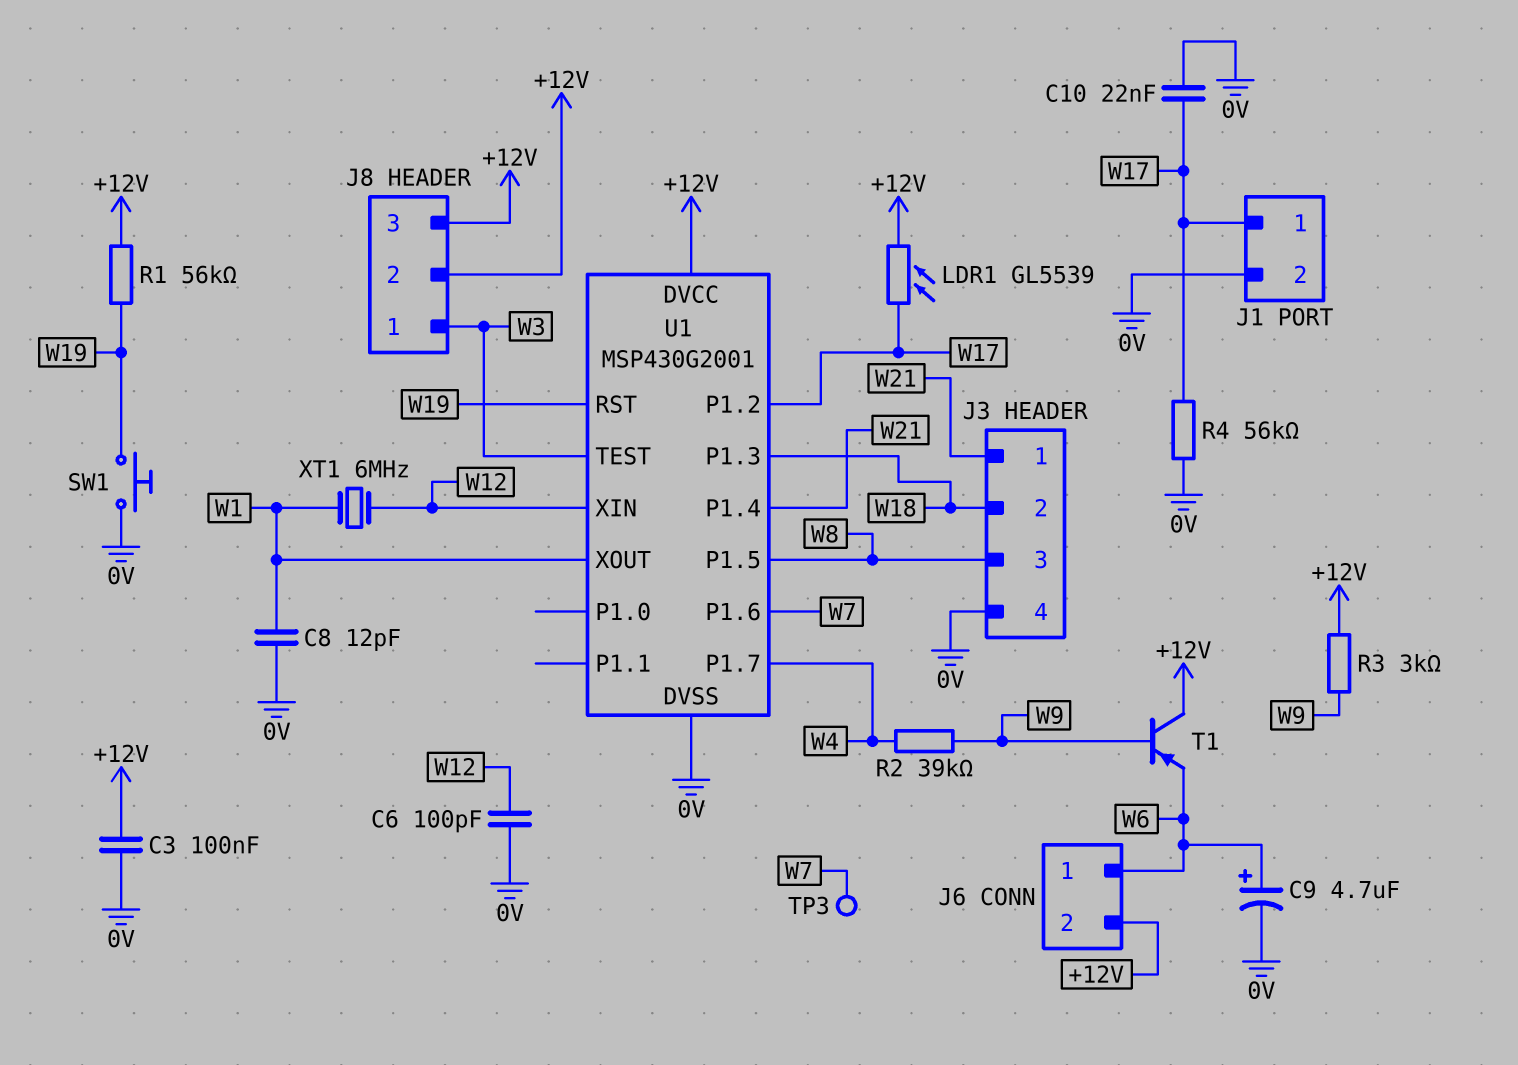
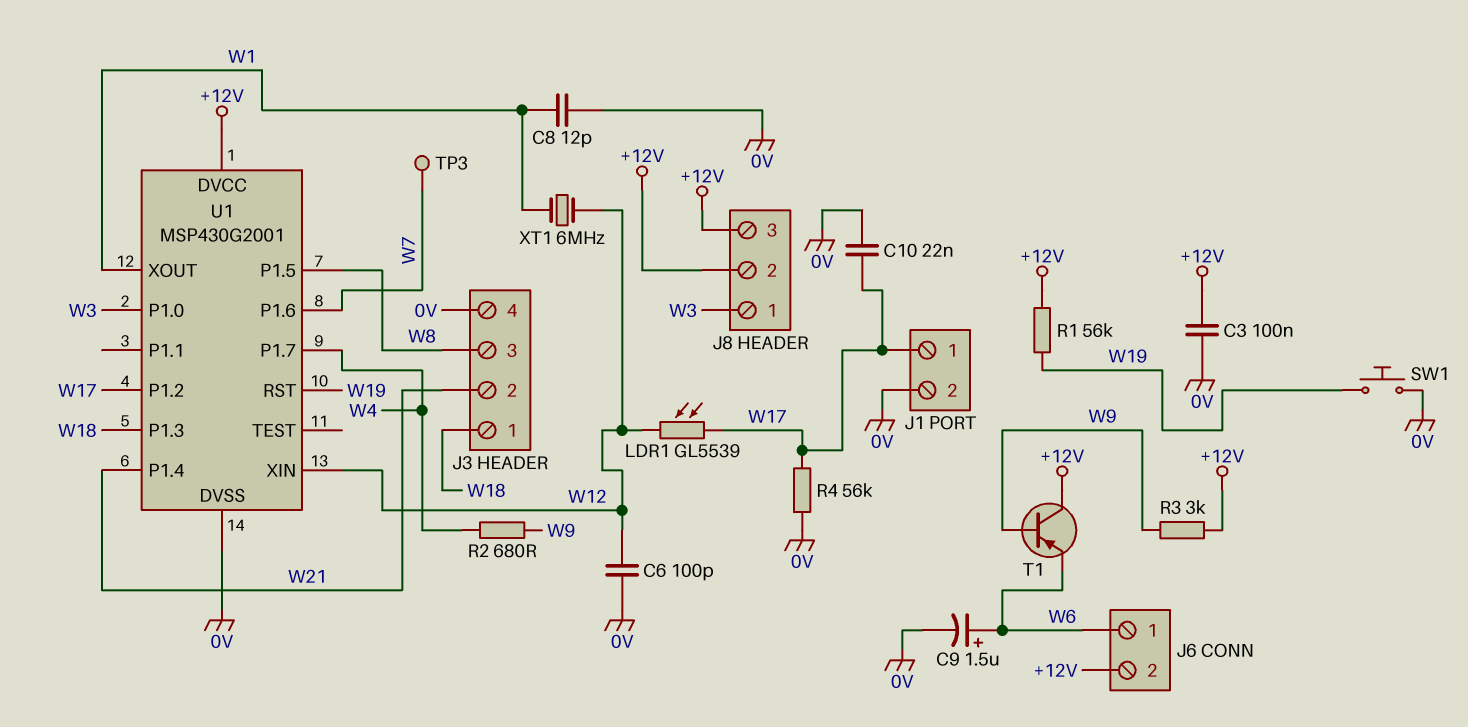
C9: 4.7uF (plus W6, minus 0V) -> 1.5uF (plus W6, minus 0V)
J3 pin 1: W21 -> W18
J3 pin 2: W18 -> W21
LDR1: GL5539 (+12V, W17) -> GL5539 (W12, W17)
R2: 39k (W4, W9) -> 680 (W4, W9)
U1 pin P1.0: none -> W3
U1 pin TEST: W3 -> none

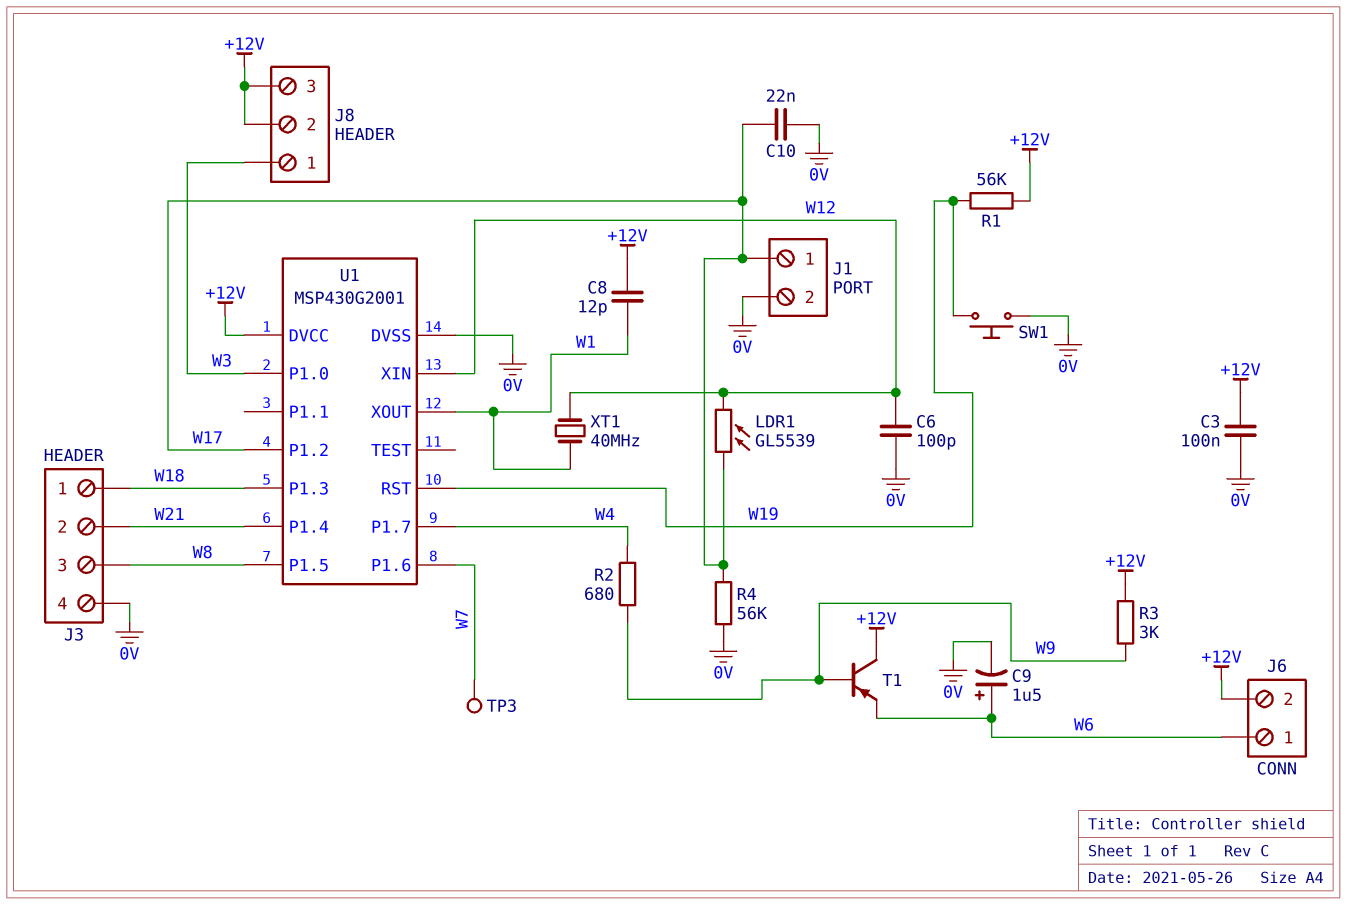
C8: 12pF (0V, W1) -> 12pF (+12V, W1)
XT1: 6MHz (W1, W12) -> 40MHz (W1, W12)

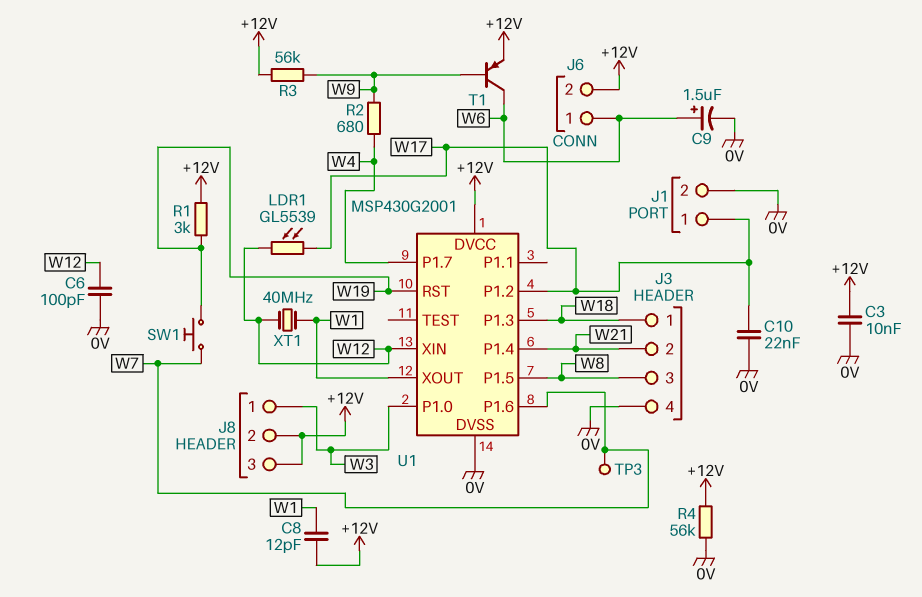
C3: 100nF (+12V, 0V) -> 10nF (+12V, 0V)
R1: 56k (+12V, W19) -> 3k (+12V, W19)
R3: 3k (+12V, W9) -> 56k (+12V, W9)
R4: 56k (0V, W17) -> 56k (+12V, 0V)
SW1: button (0V, W19) -> button (W7, W19)
T1: PNP (B W9, C +12V, E W6) -> PNP (B W9, C W6, E +12V)

